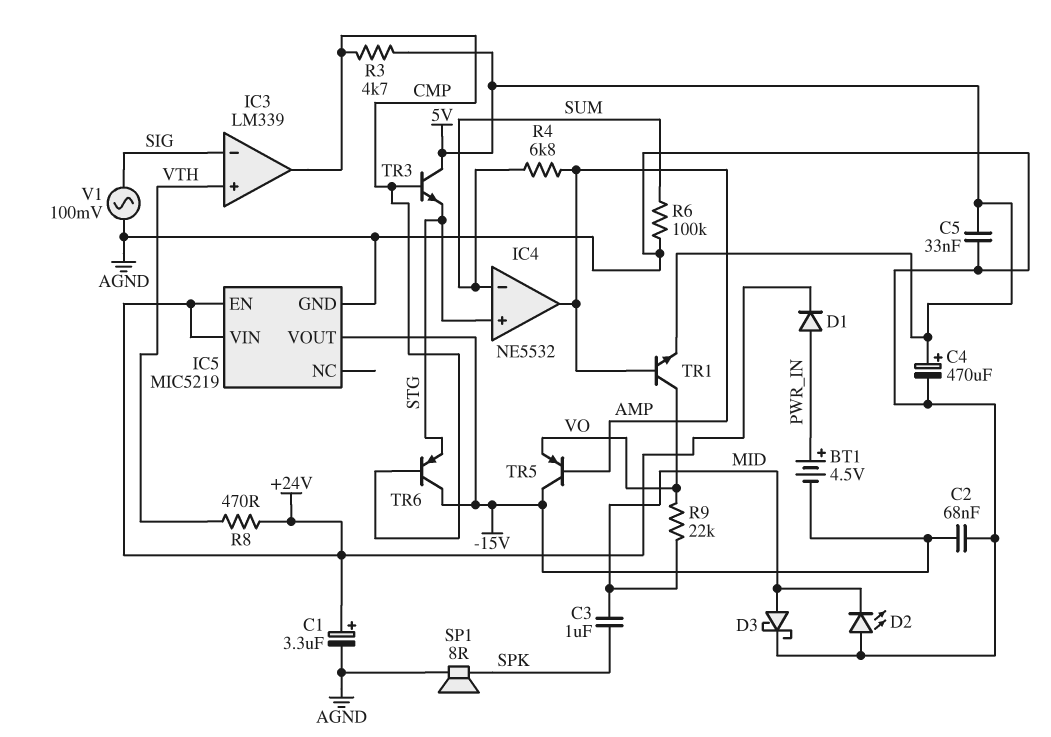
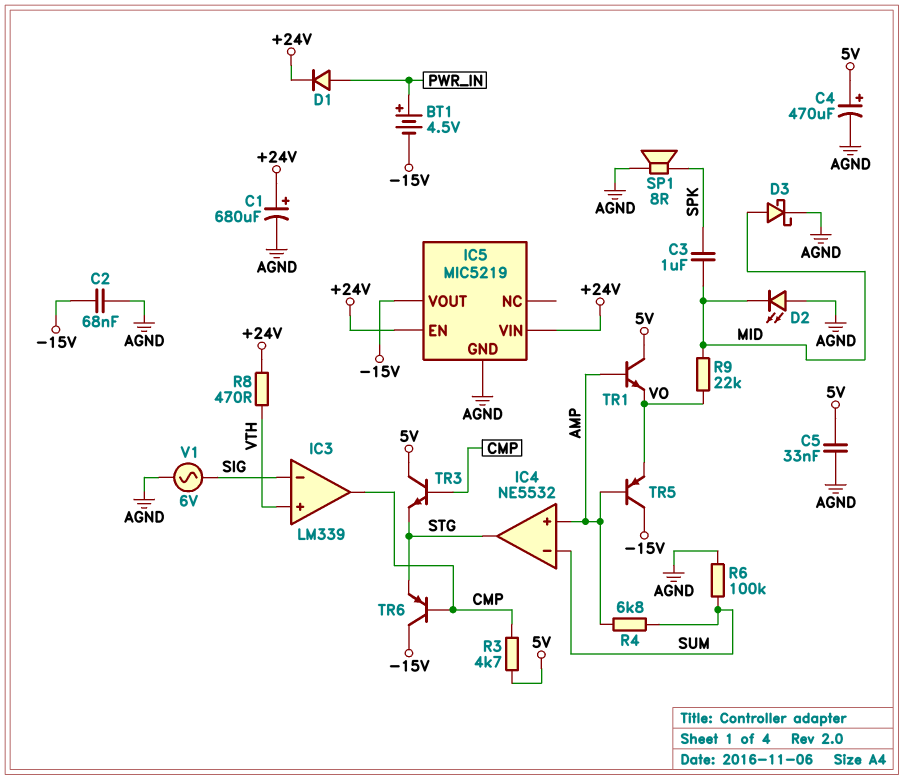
C1: 3.3uF (plus +24V, minus AGND) -> 680uF (plus +24V, minus AGND)
IC4 pin in+: STG -> AMP
IC4 pin out: AMP -> STG
TR1: NPN (B AMP, C VO, E 5V) -> NPN (B AMP, C 5V, E VO)
V1: AC 100mV (AGND, SIG) -> AC 6V (AGND, SIG)

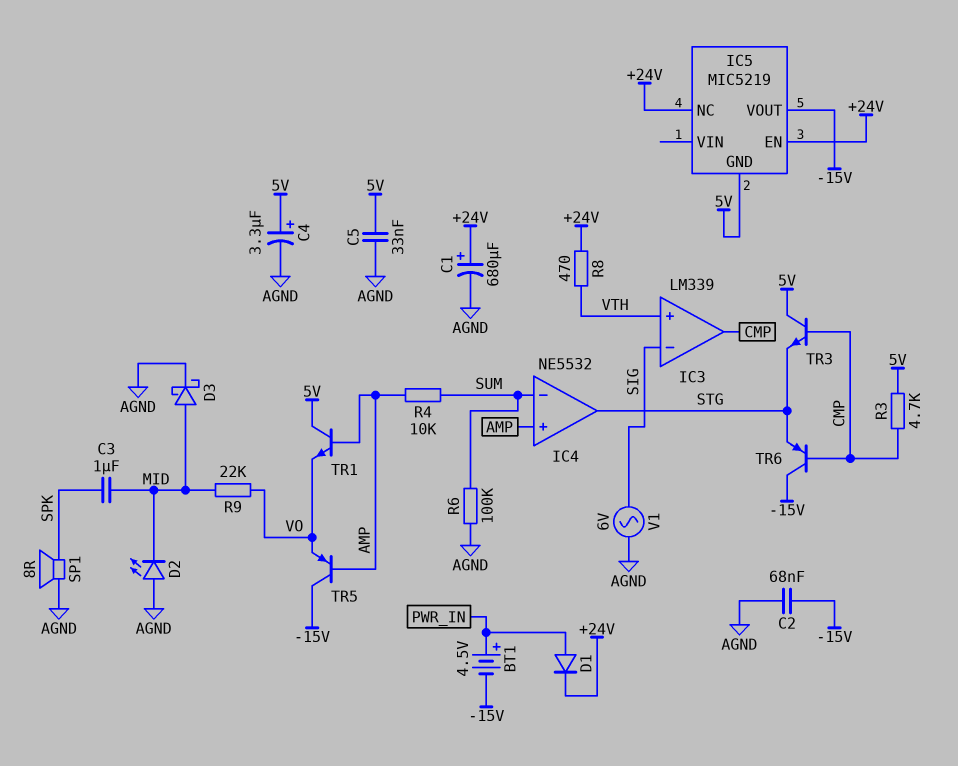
C4: 470uF (plus 5V, minus AGND) -> 3.3uF (plus 5V, minus AGND)
IC5 pin GND: AGND -> 5V
IC5 pin NC: none -> +24V
IC5 pin VIN: +24V -> none
R4: 6.8k (AMP, SUM) -> 10k (AMP, SUM)

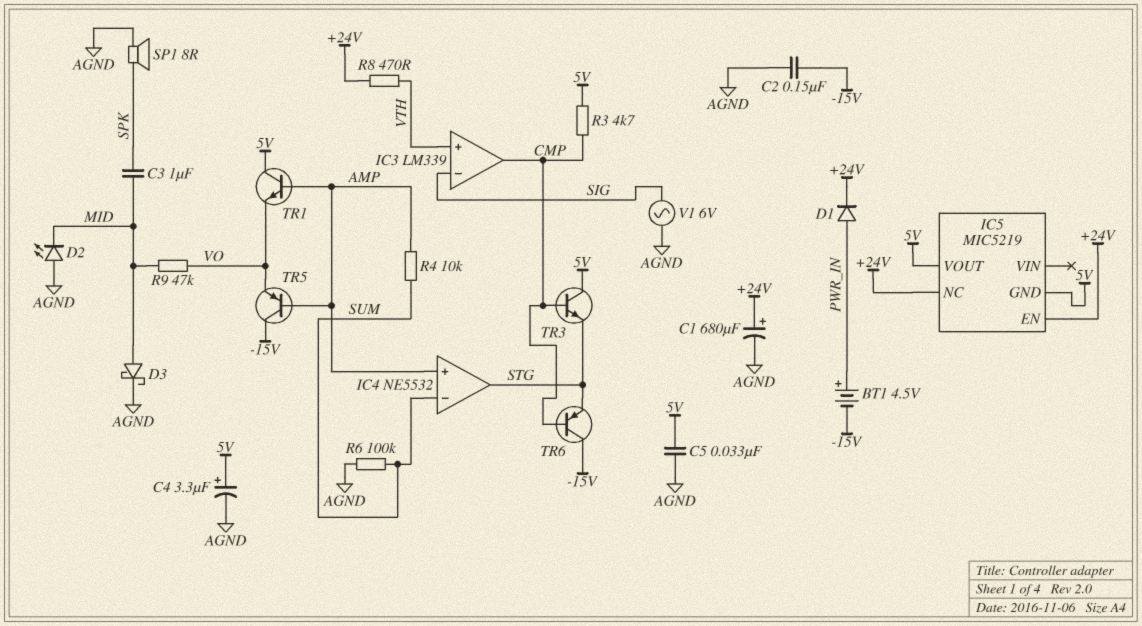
C2: 68nF (-15V, AGND) -> 150nF (-15V, AGND)
IC5 pin VOUT: -15V -> 5V
R9: 22k (MID, VO) -> 47k (MID, VO)

